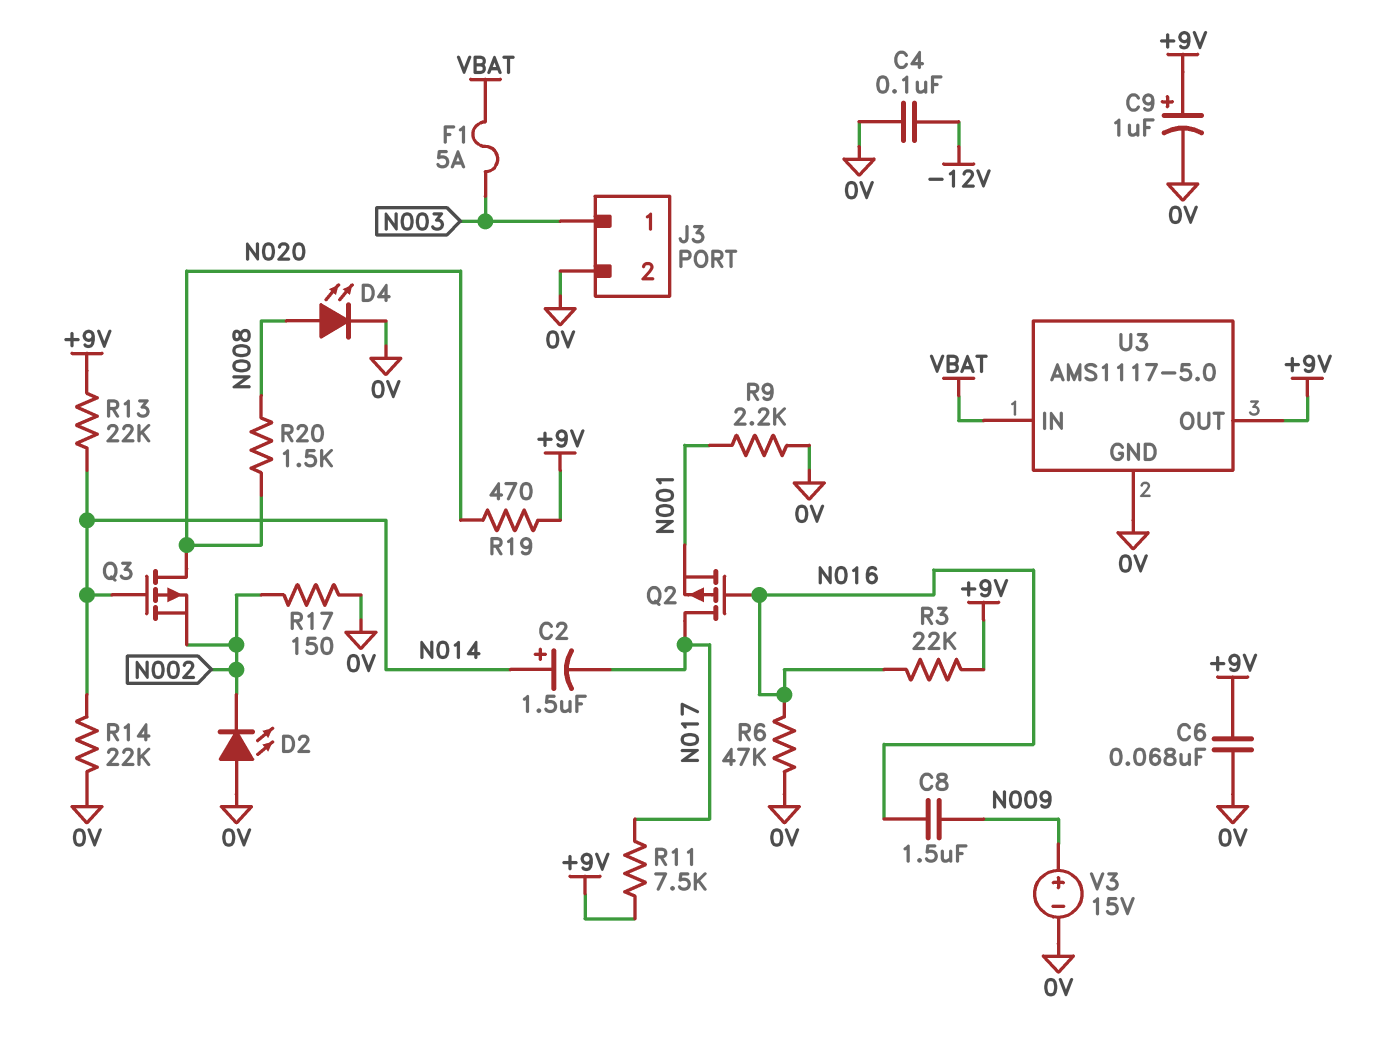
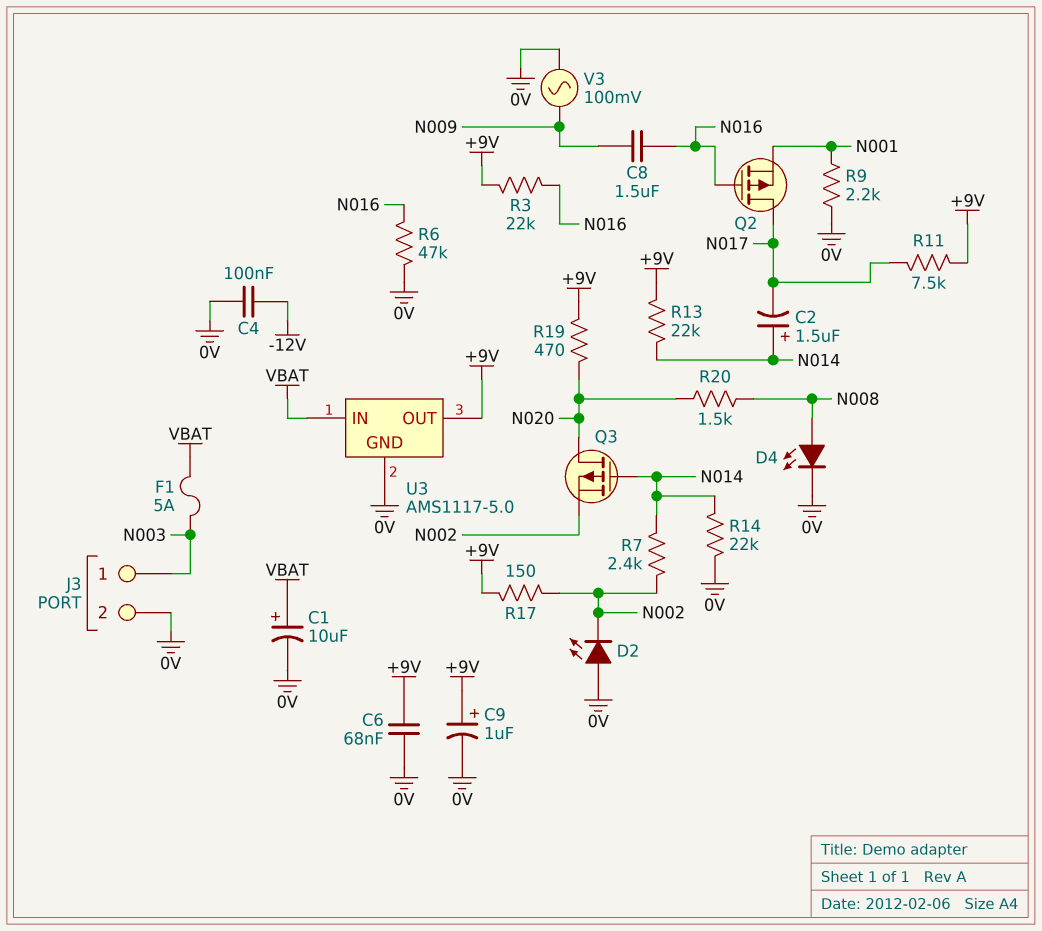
C1: none -> 10uF (plus VBAT, minus 0V)
R7: none -> 2.4k (N002, N014)
R17: 150 (0V, N002) -> 150 (+9V, N002)
V3: 15V (plus N009, minus 0V) -> AC 100mV (0V, N009)

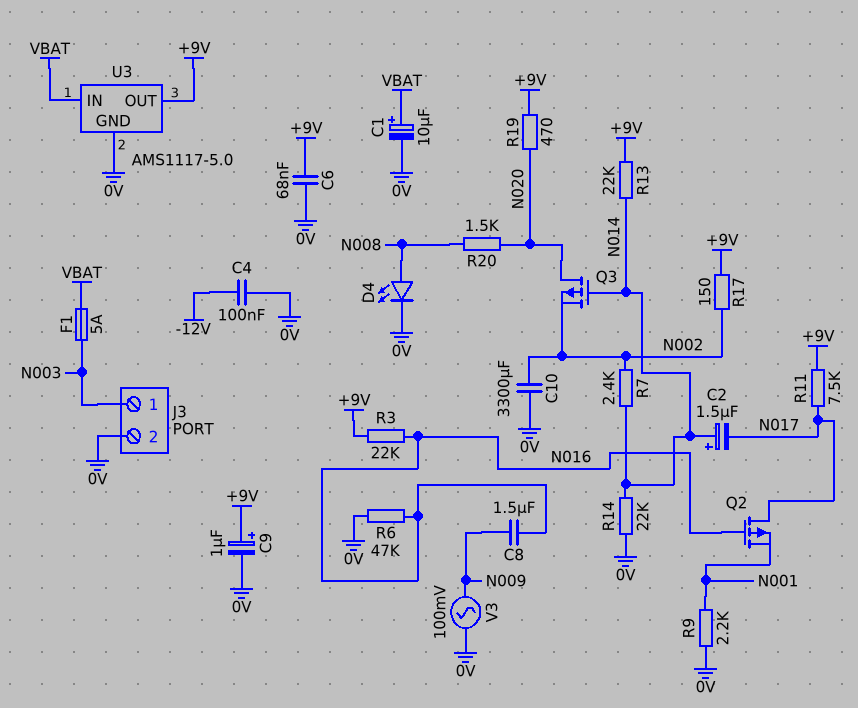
C10: none -> 3300uF (0V, N002)
D2: LED (A 0V, K N002) -> none

